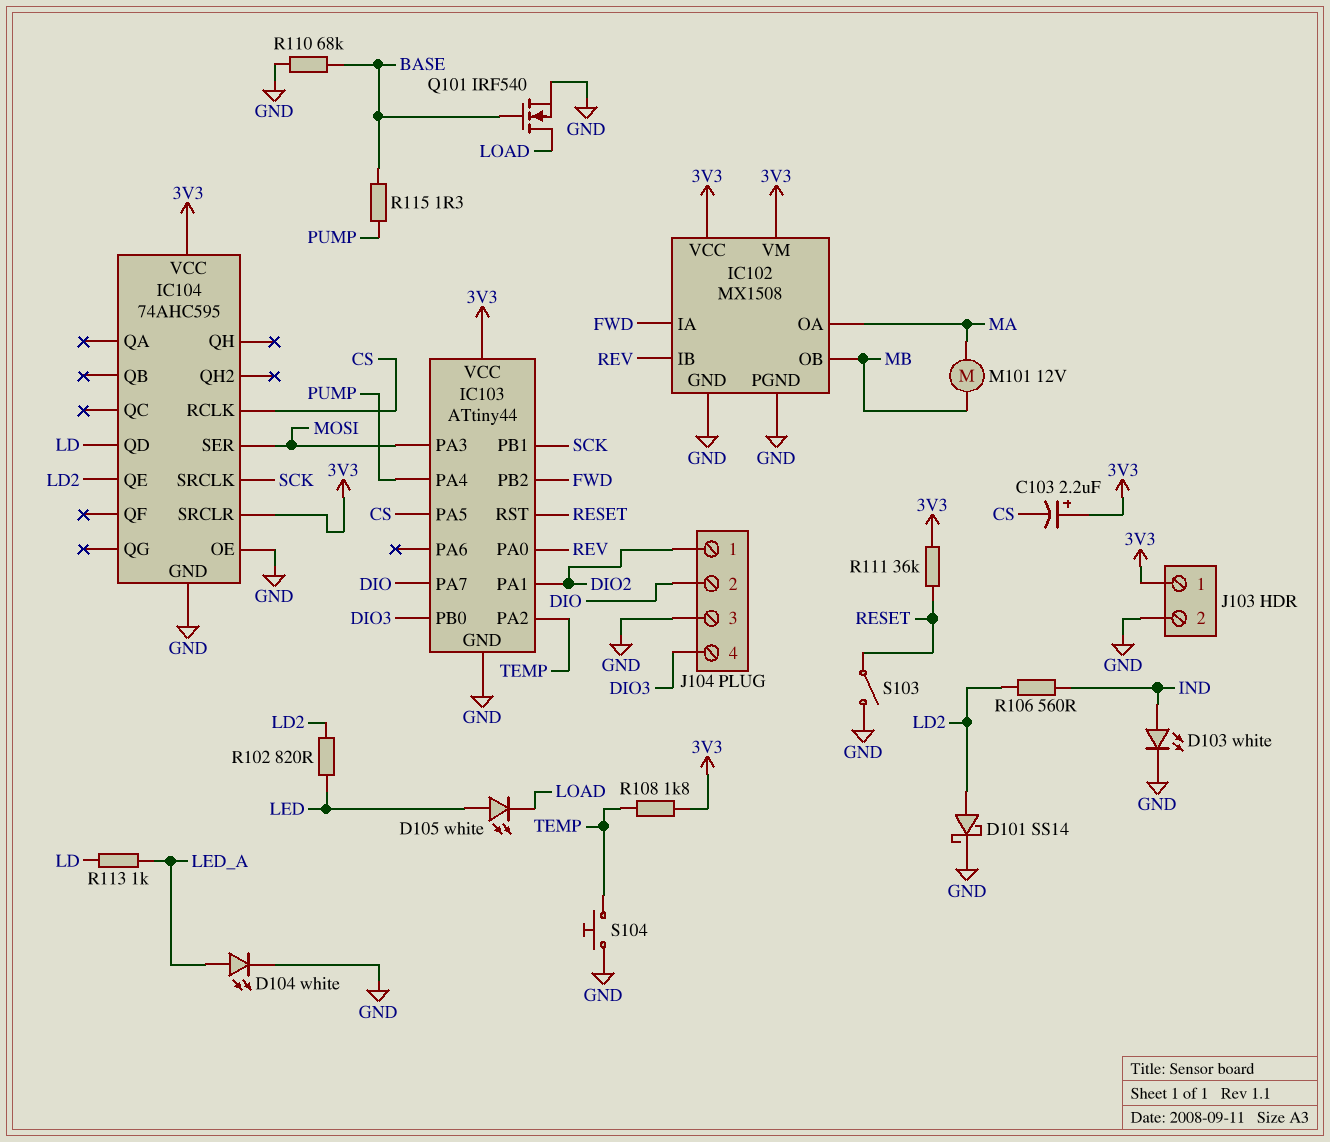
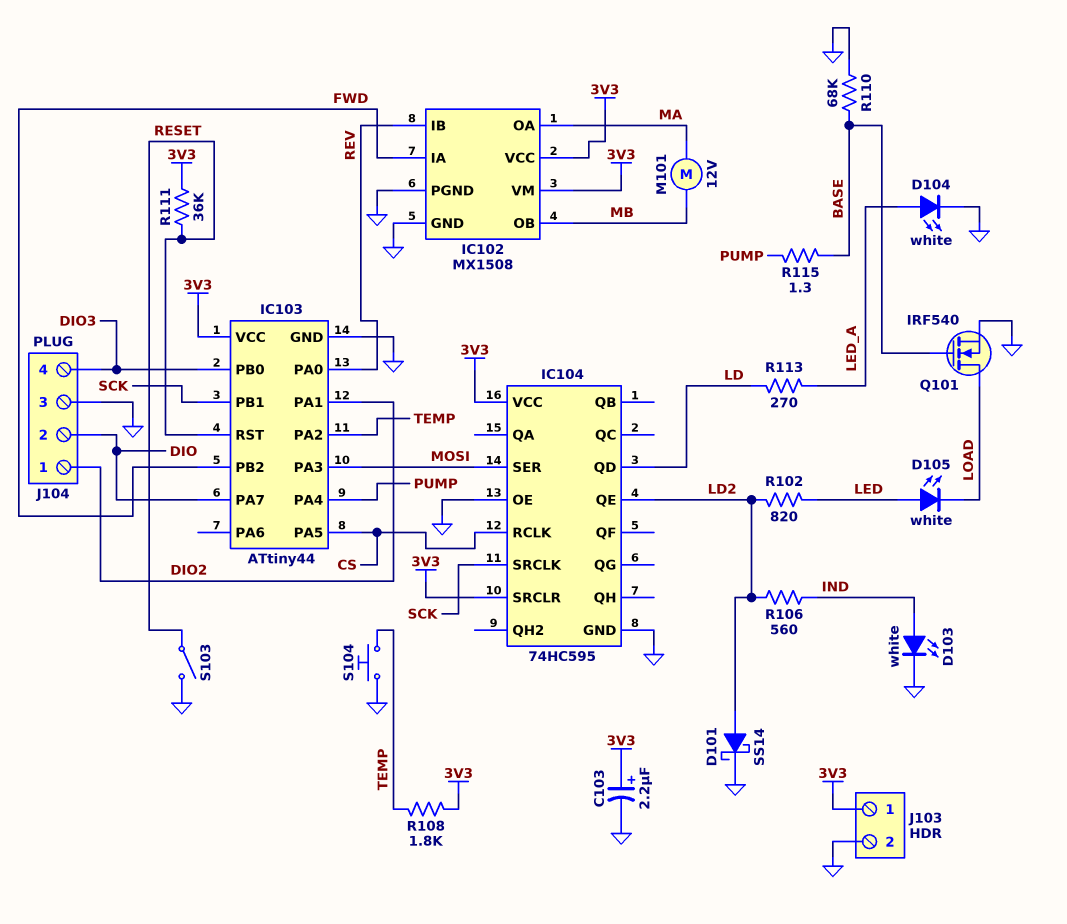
C103: 2.2uF (plus 3V3, minus CS) -> 2.2uF (plus 3V3, minus GND)
IC104: 74AHC595 -> 74HC595
R113: 1k (LD, LED_A) -> 270 (LD, LED_A)

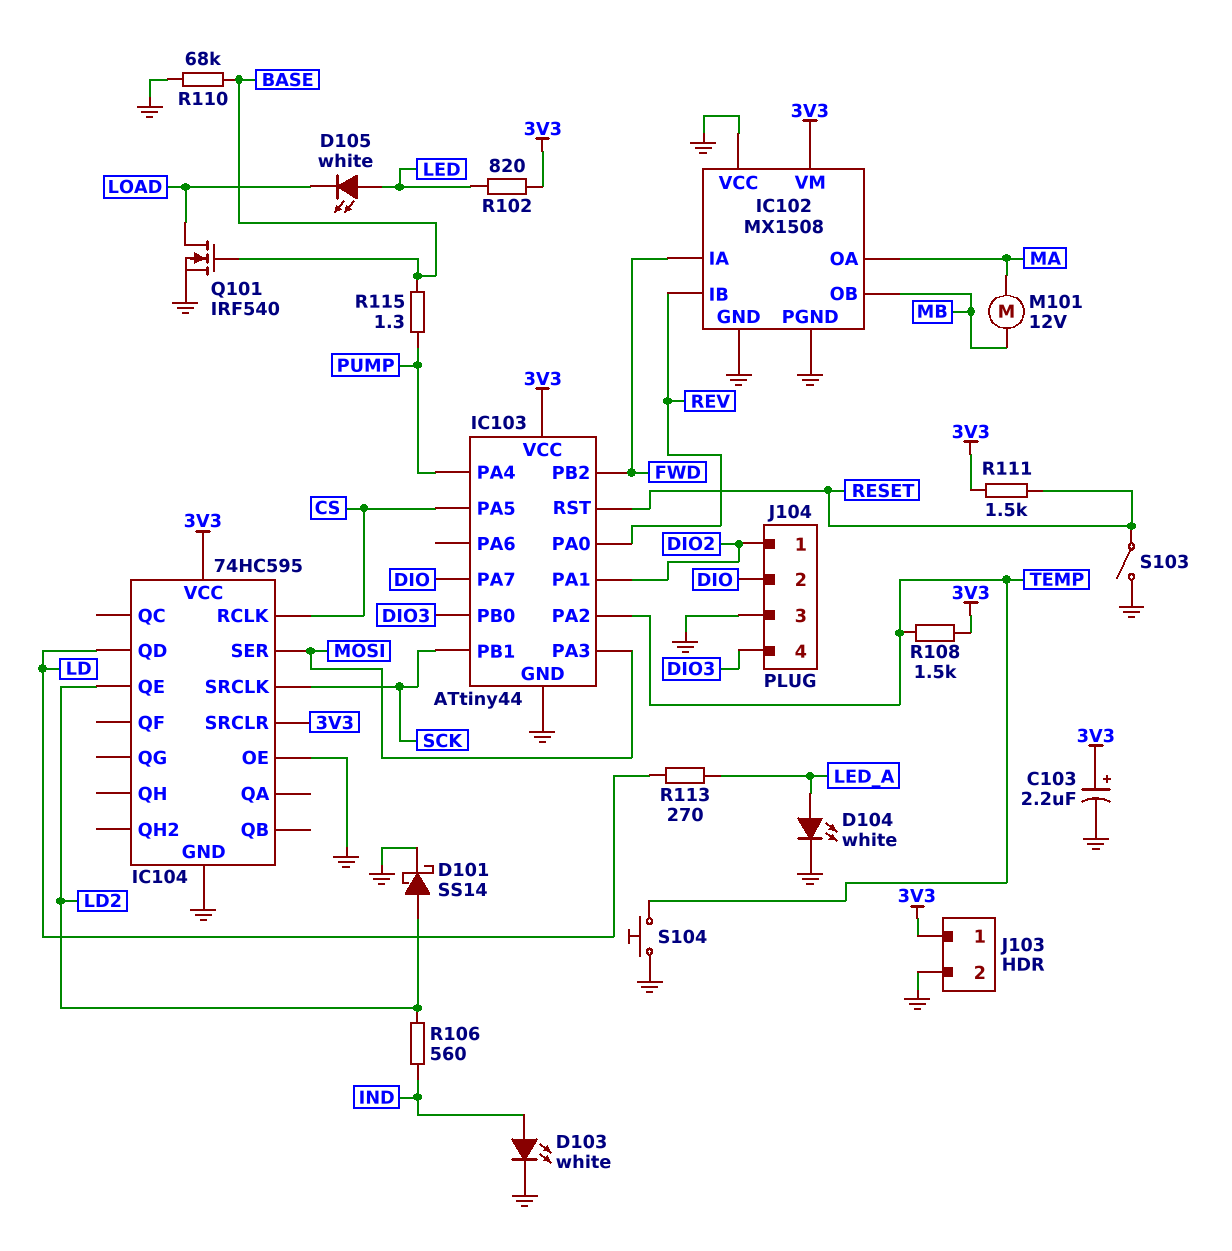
IC102 pin VCC: 3V3 -> GND
R102: 820 (LD2, LED) -> 820 (3V3, LED)
R108: 1.8k (3V3, TEMP) -> 1.5k (3V3, TEMP)
R111: 36k (3V3, RESET) -> 1.5k (3V3, RESET)

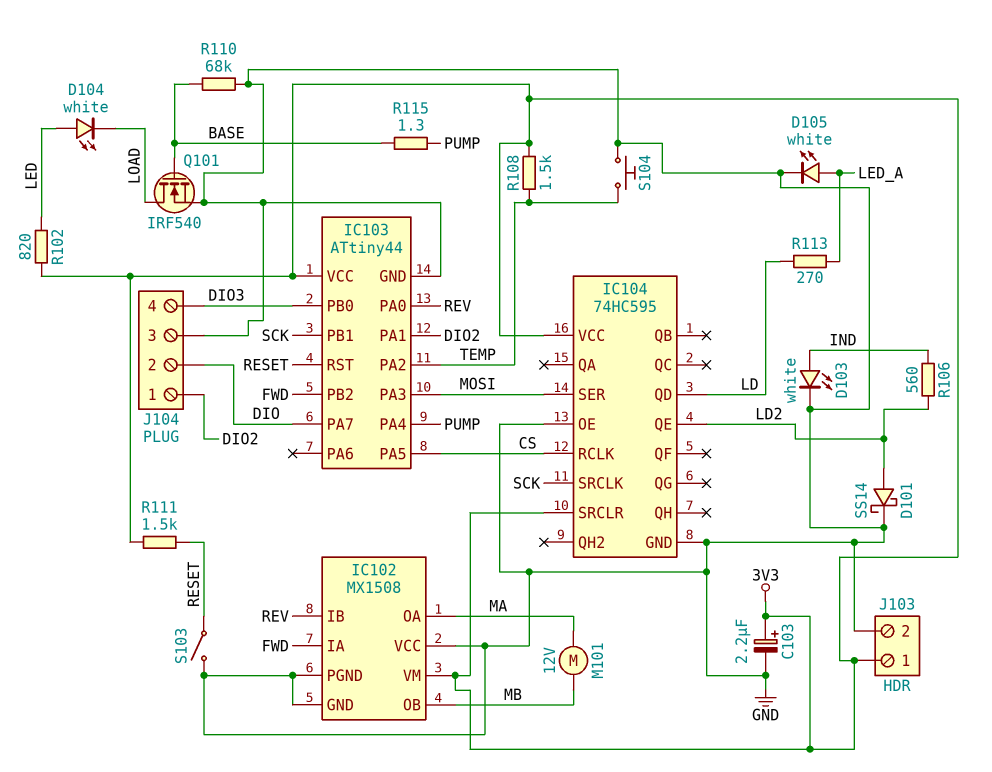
D104: LED white (A LED_A, K GND) -> LED white (A LED, K LOAD)
D105: LED white (A LED, K LOAD) -> LED white (A LED_A, K GND)

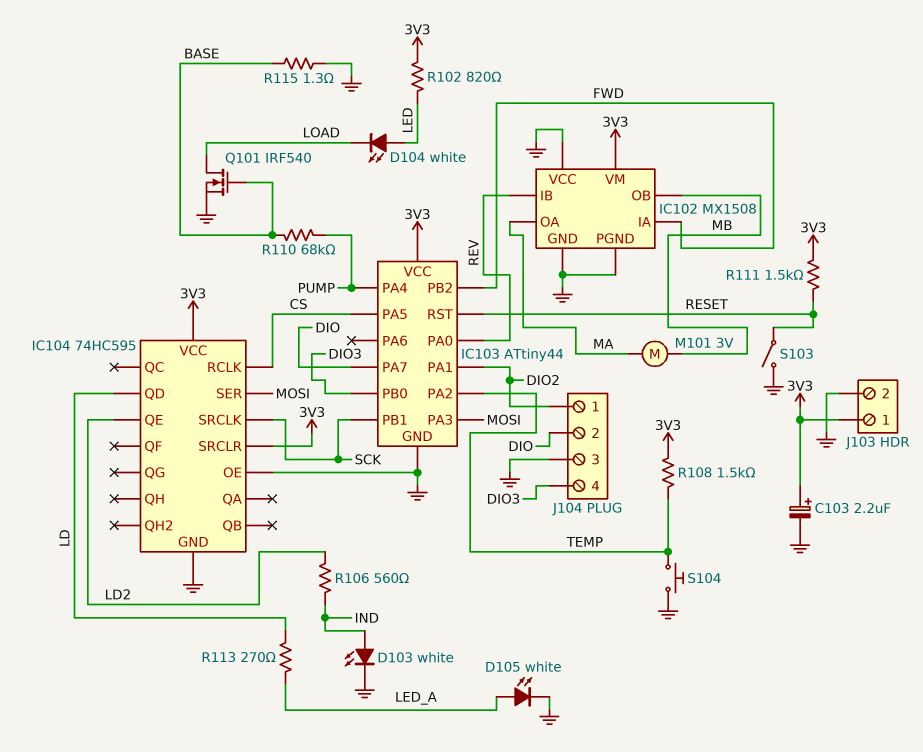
D101: schottky SS14 (A LD2, K GND) -> none
M101: motor 12V (MA, MB) -> motor 3V (MA, MB)
R110: 68k (BASE, GND) -> 68k (BASE, PUMP)
R115: 1.3 (BASE, PUMP) -> 1.3 (BASE, GND)

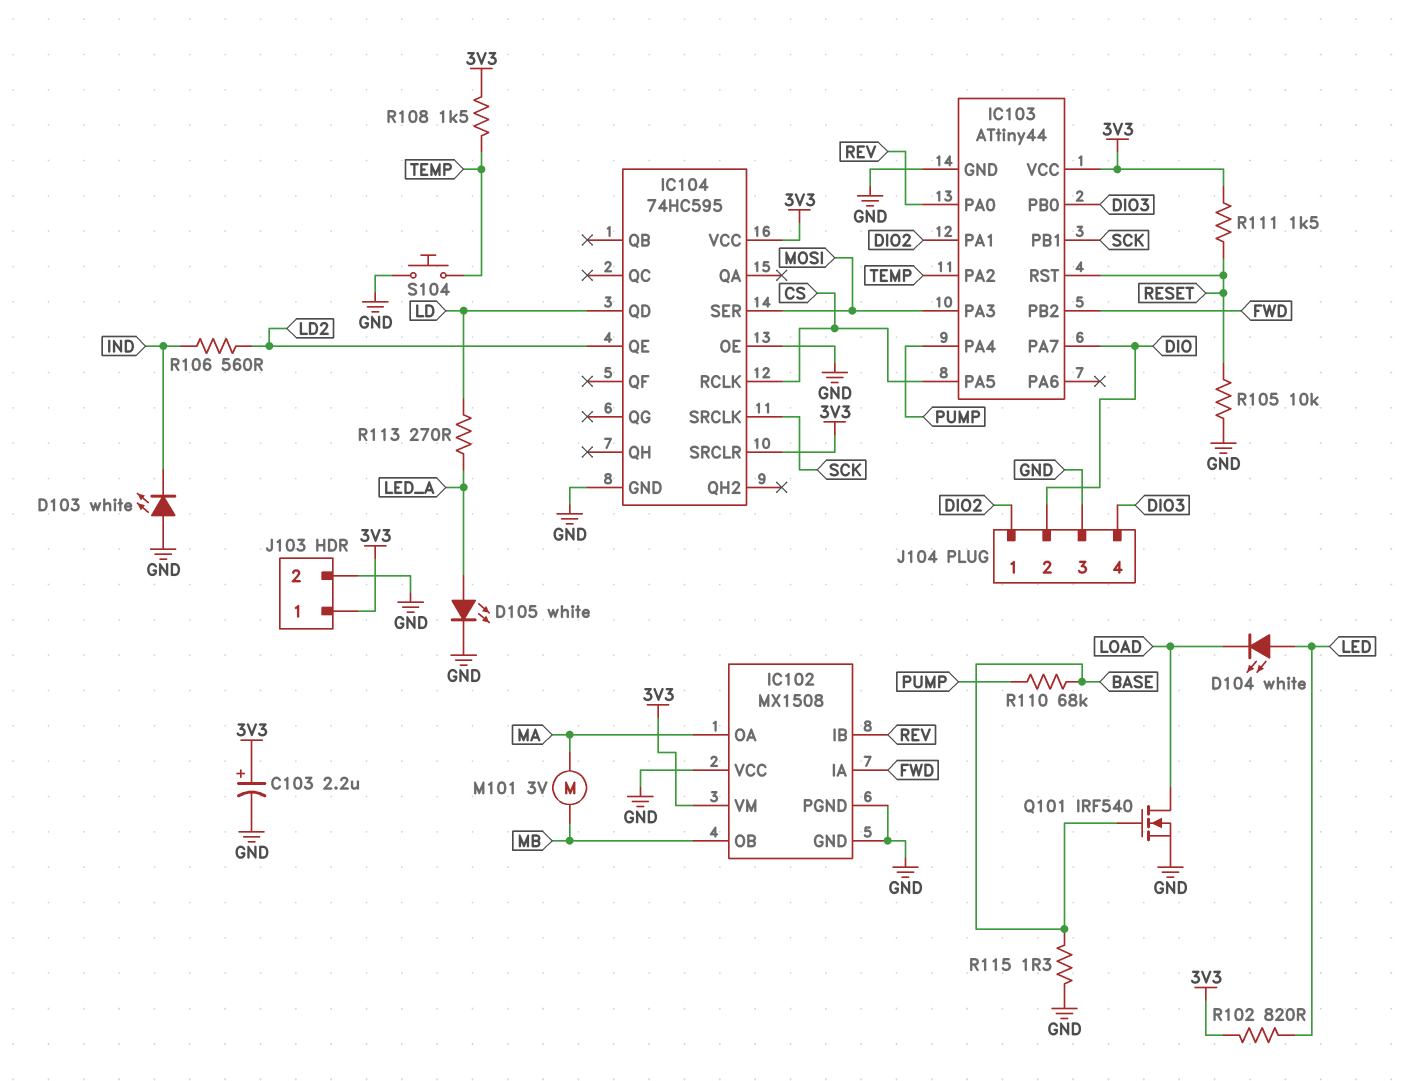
D103: LED white (A IND, K GND) -> LED white (A GND, K IND)
R105: none -> 10k (GND, RESET)
S103: switch (GND, RESET) -> none

